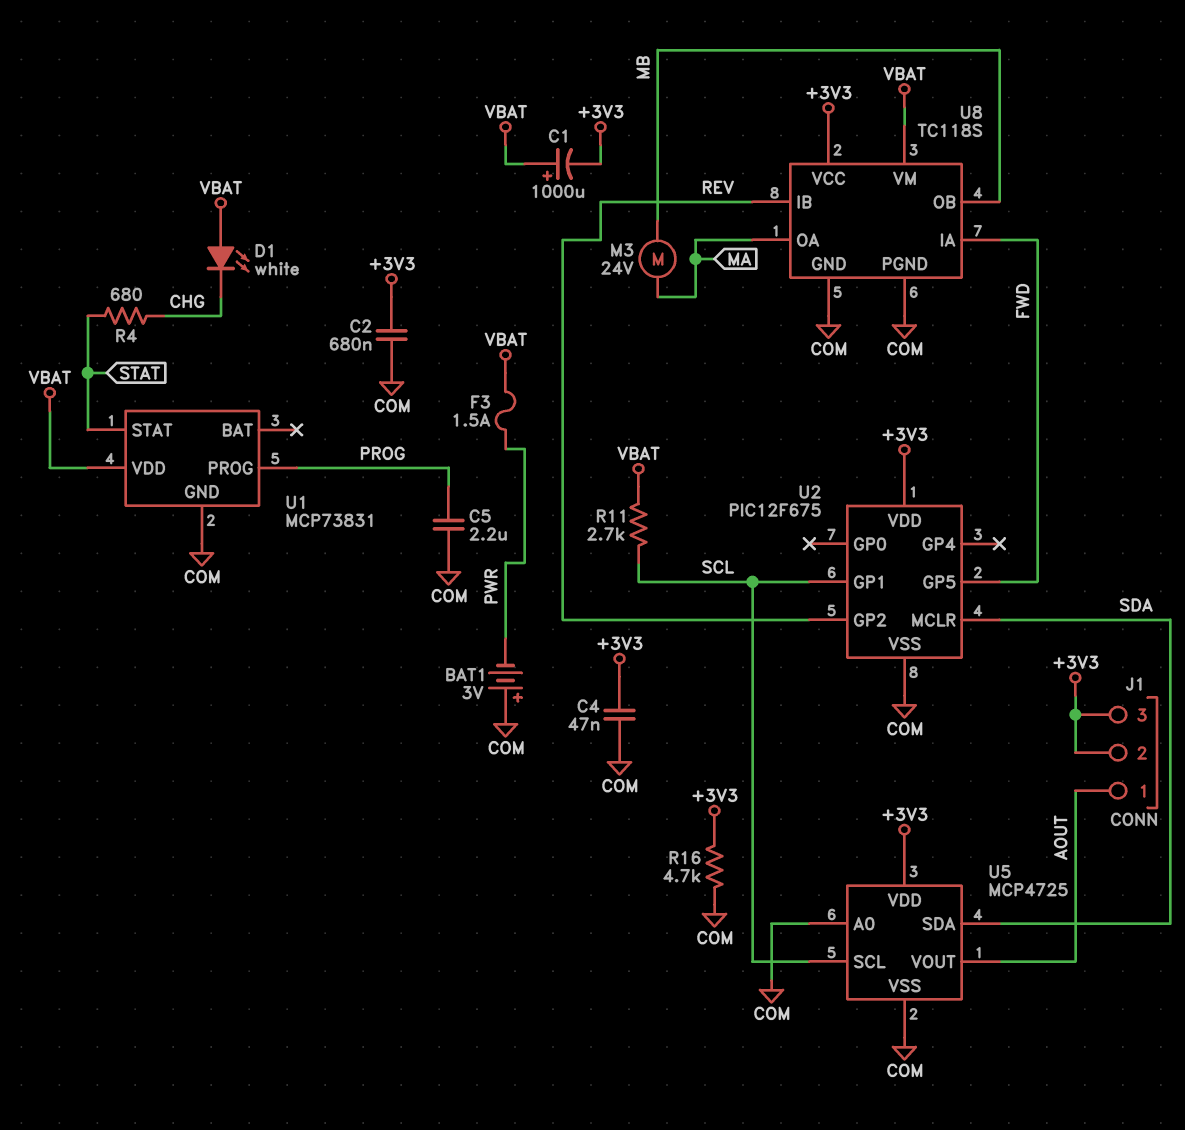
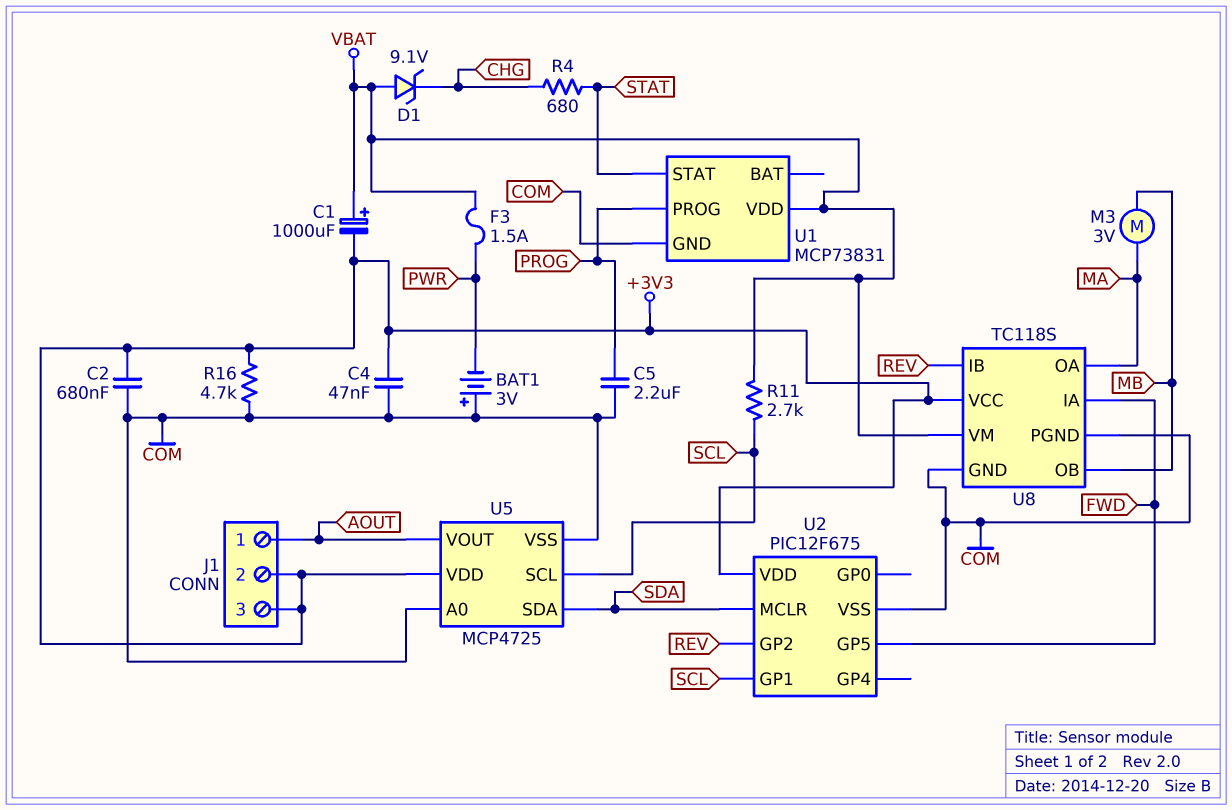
D1: LED white (A VBAT, K CHG) -> zener 9.1V (A VBAT, K CHG)
M3: motor 24V (MA, MB) -> motor 3V (MA, MB)

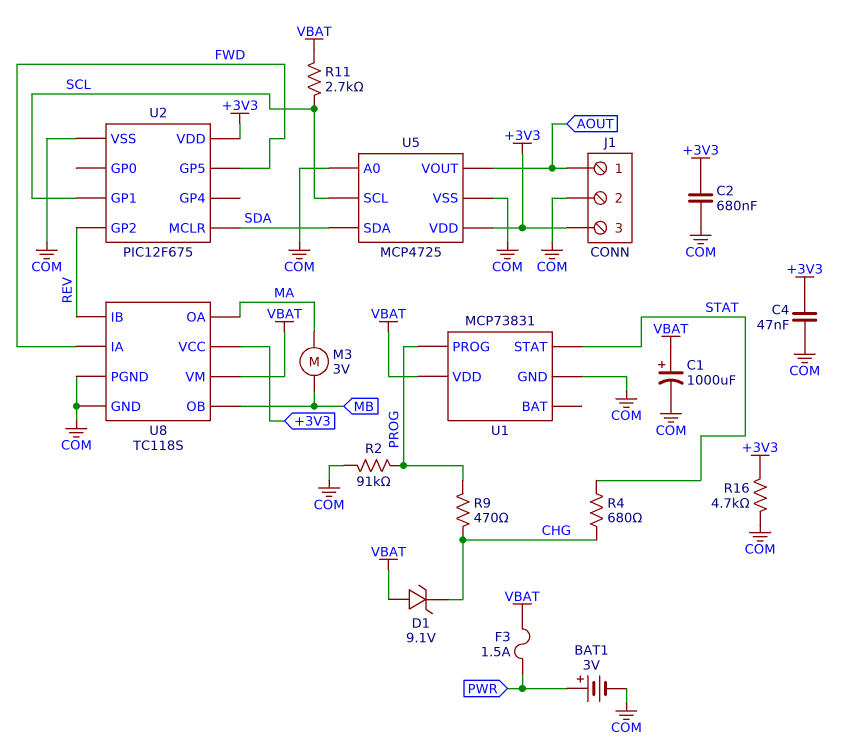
BAT1: 3V (plus COM, minus PWR) -> 3V (plus PWR, minus COM)
C1: 1000uF (plus VBAT, minus +3V3) -> 1000uF (plus VBAT, minus COM)
C5: 2.2uF (COM, PROG) -> none
J1 pin 2: +3V3 -> COM
R2: none -> 91k (COM, PROG)
R9: none -> 470 (CHG, PROG)

